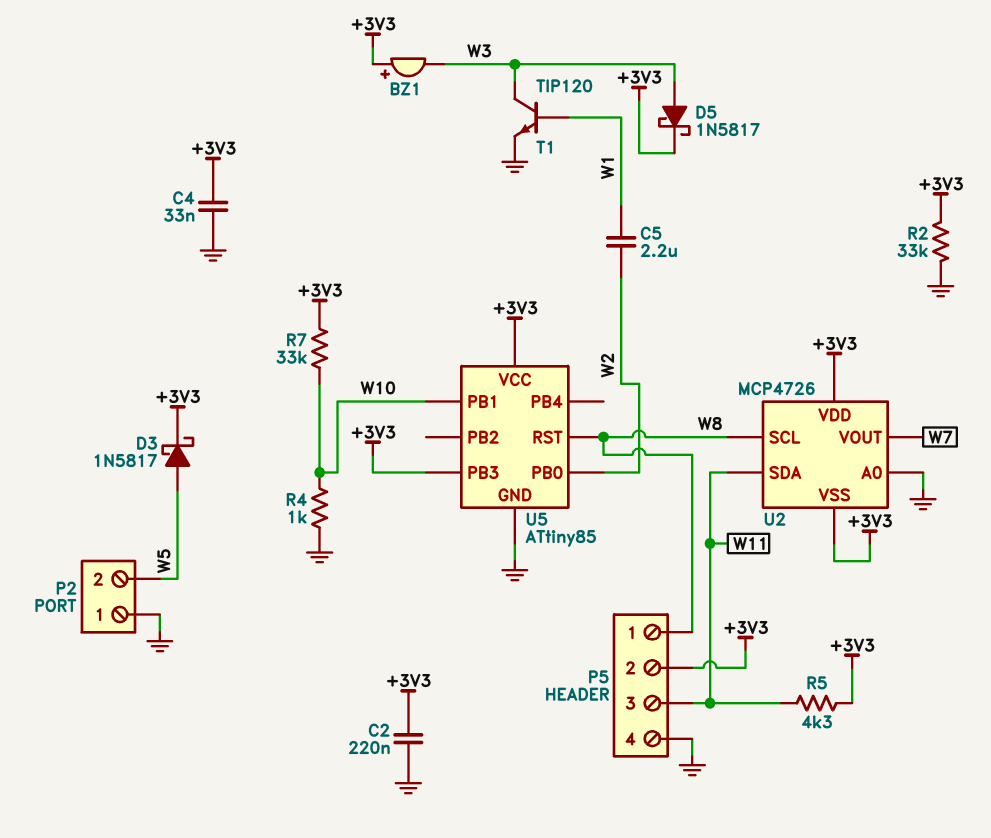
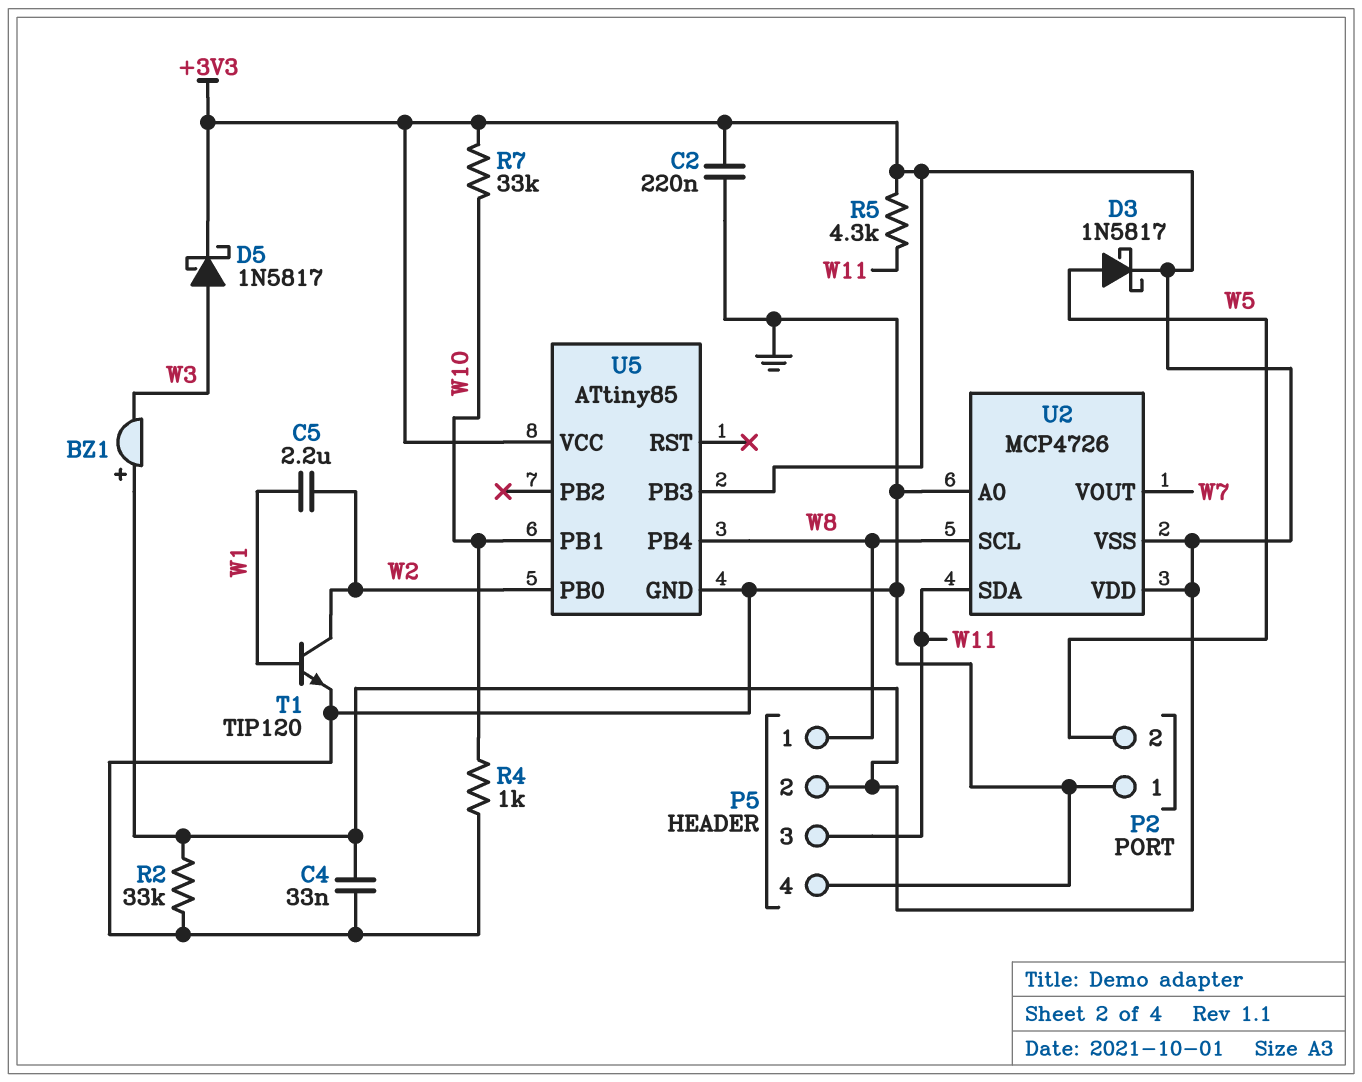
T1: NPN TIP120 (B W1, C W3, E GND) -> NPN TIP120 (B W1, C W2, E GND)
U5 pin PB4: none -> W8
U5 pin RST: W8 -> none

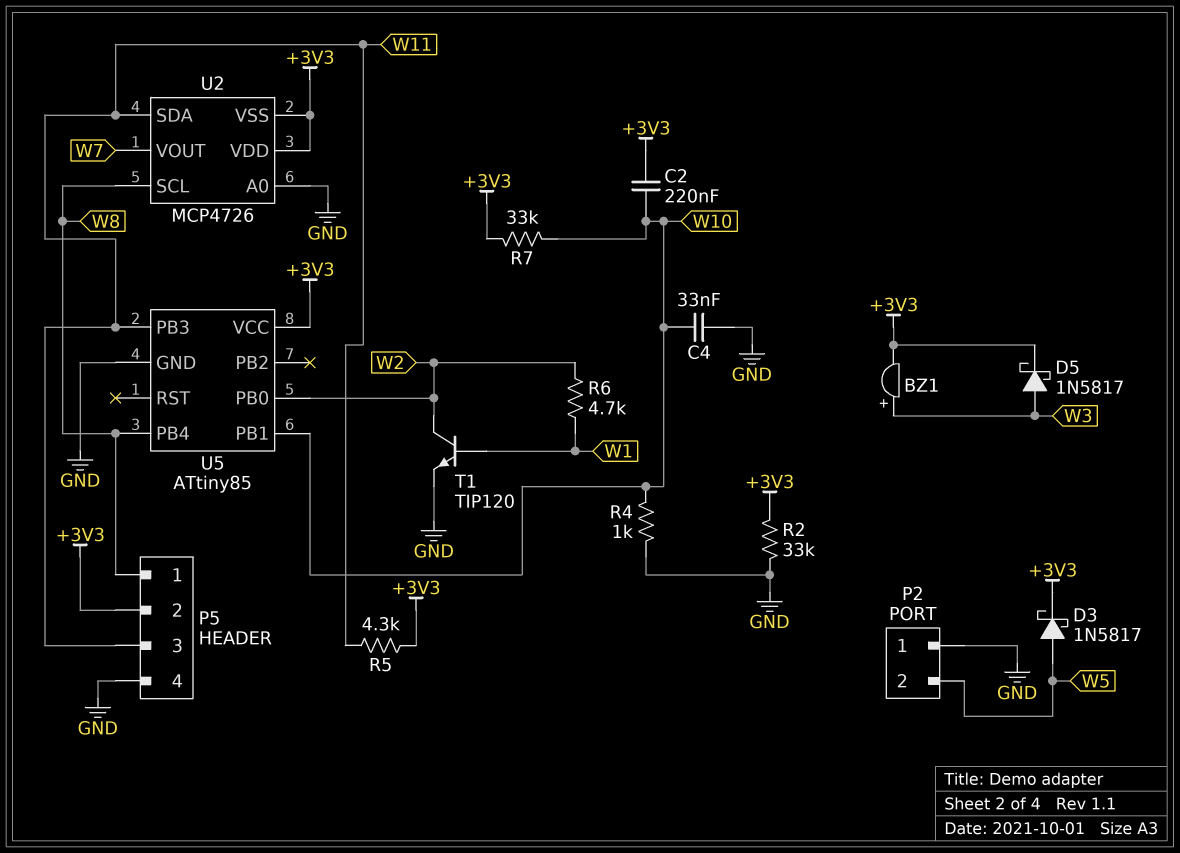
BZ1: buzzer (plus +3V3, minus W3) -> buzzer (plus W3, minus +3V3)
C2: 220nF (+3V3, GND) -> 220nF (+3V3, W10)
C4: 33nF (+3V3, GND) -> 33nF (GND, W10)
C5: 2.2uF (W1, W2) -> none
R6: none -> 4.7k (W1, W2)
U5 pin PB3: +3V3 -> W11

